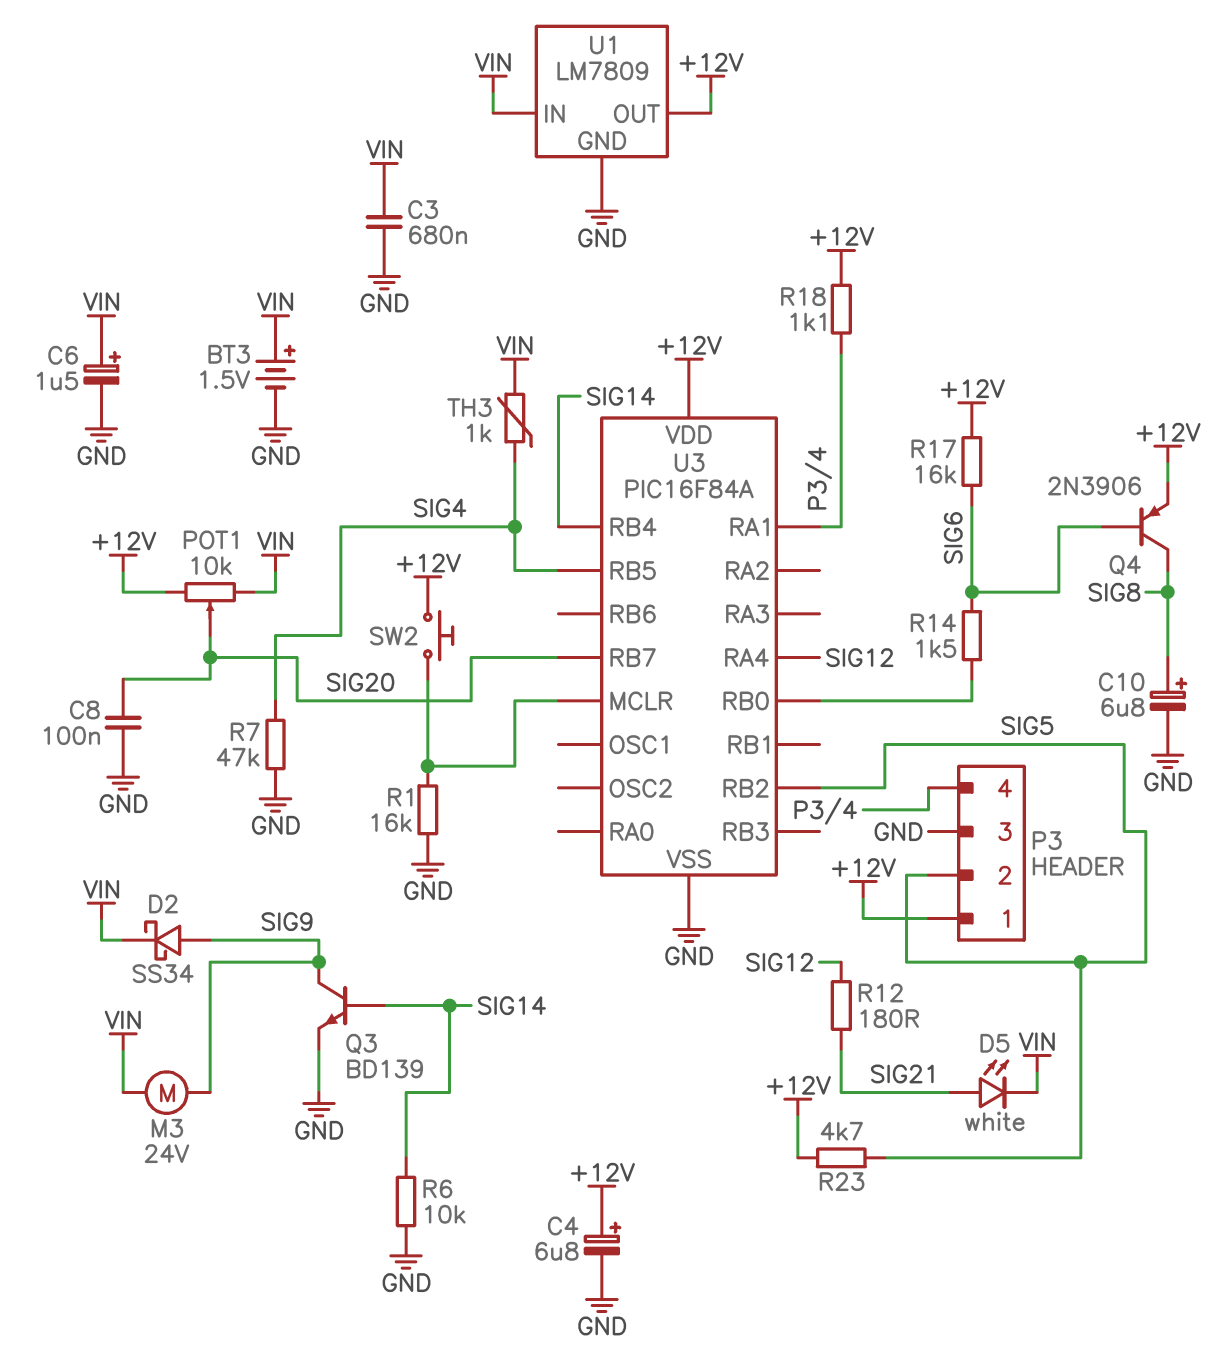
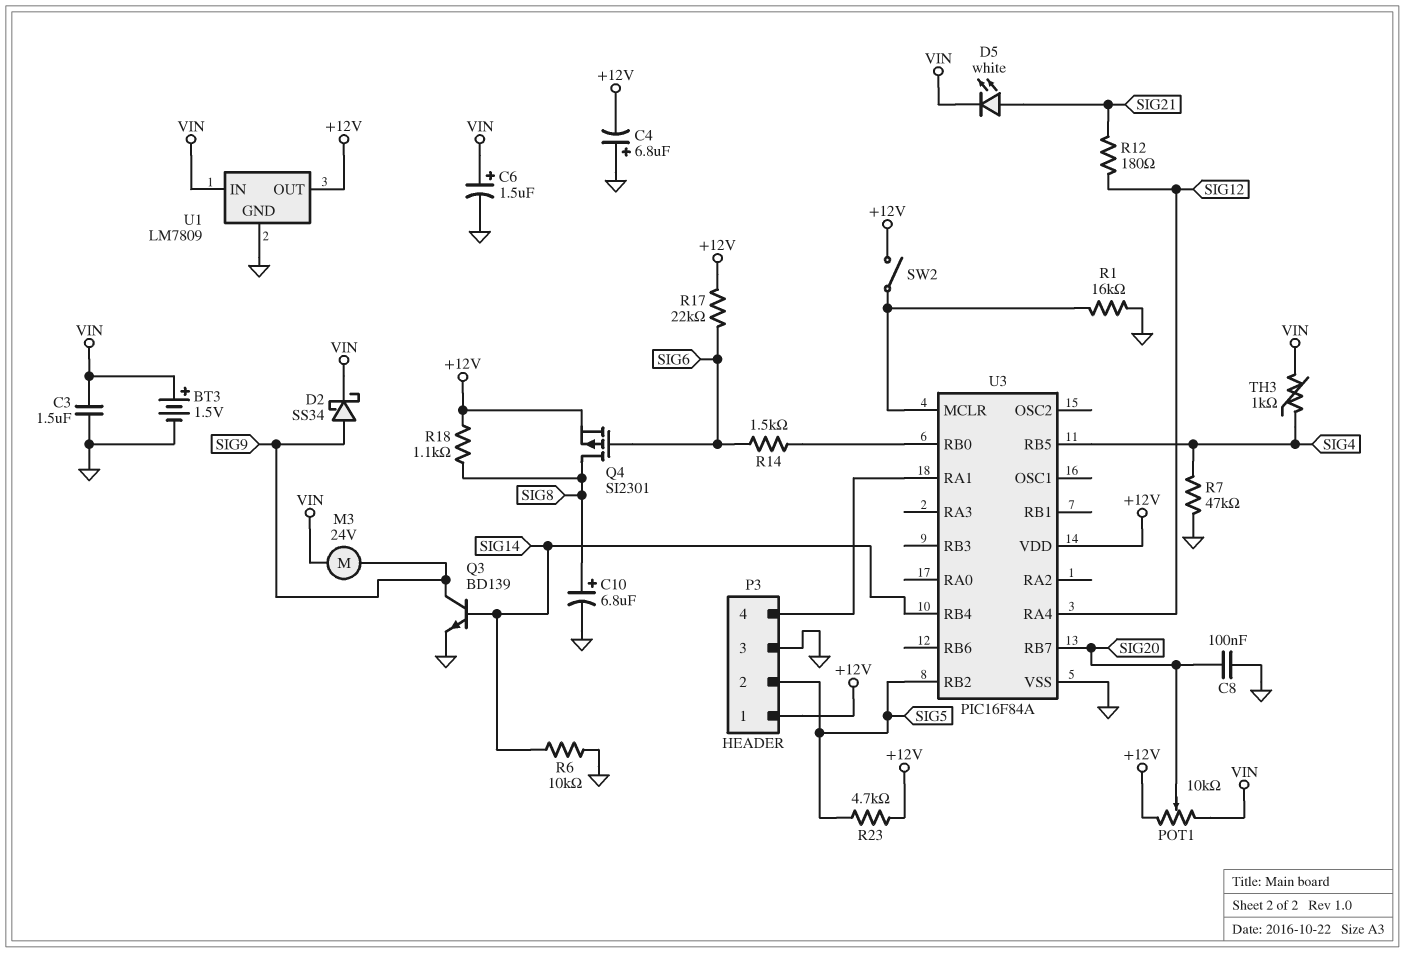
C3: 680nF (GND, VIN) -> 1.5uF (GND, VIN)
C4: 6.8uF (plus +12V, minus GND) -> 6.8uF (plus GND, minus +12V)
Q4: PNP 2N3906 (B SIG6, C SIG8, E +12V) -> PMOS SI2301 (G SIG6, D SIG8, S +12V)
R17: 16k (+12V, SIG6) -> 22k (+12V, SIG6)
R18: 1.1k (+12V, P3/4) -> 1.1k (+12V, SIG8)
SW2: button (+12V, U3/MCLR) -> switch (+12V, U3/MCLR)

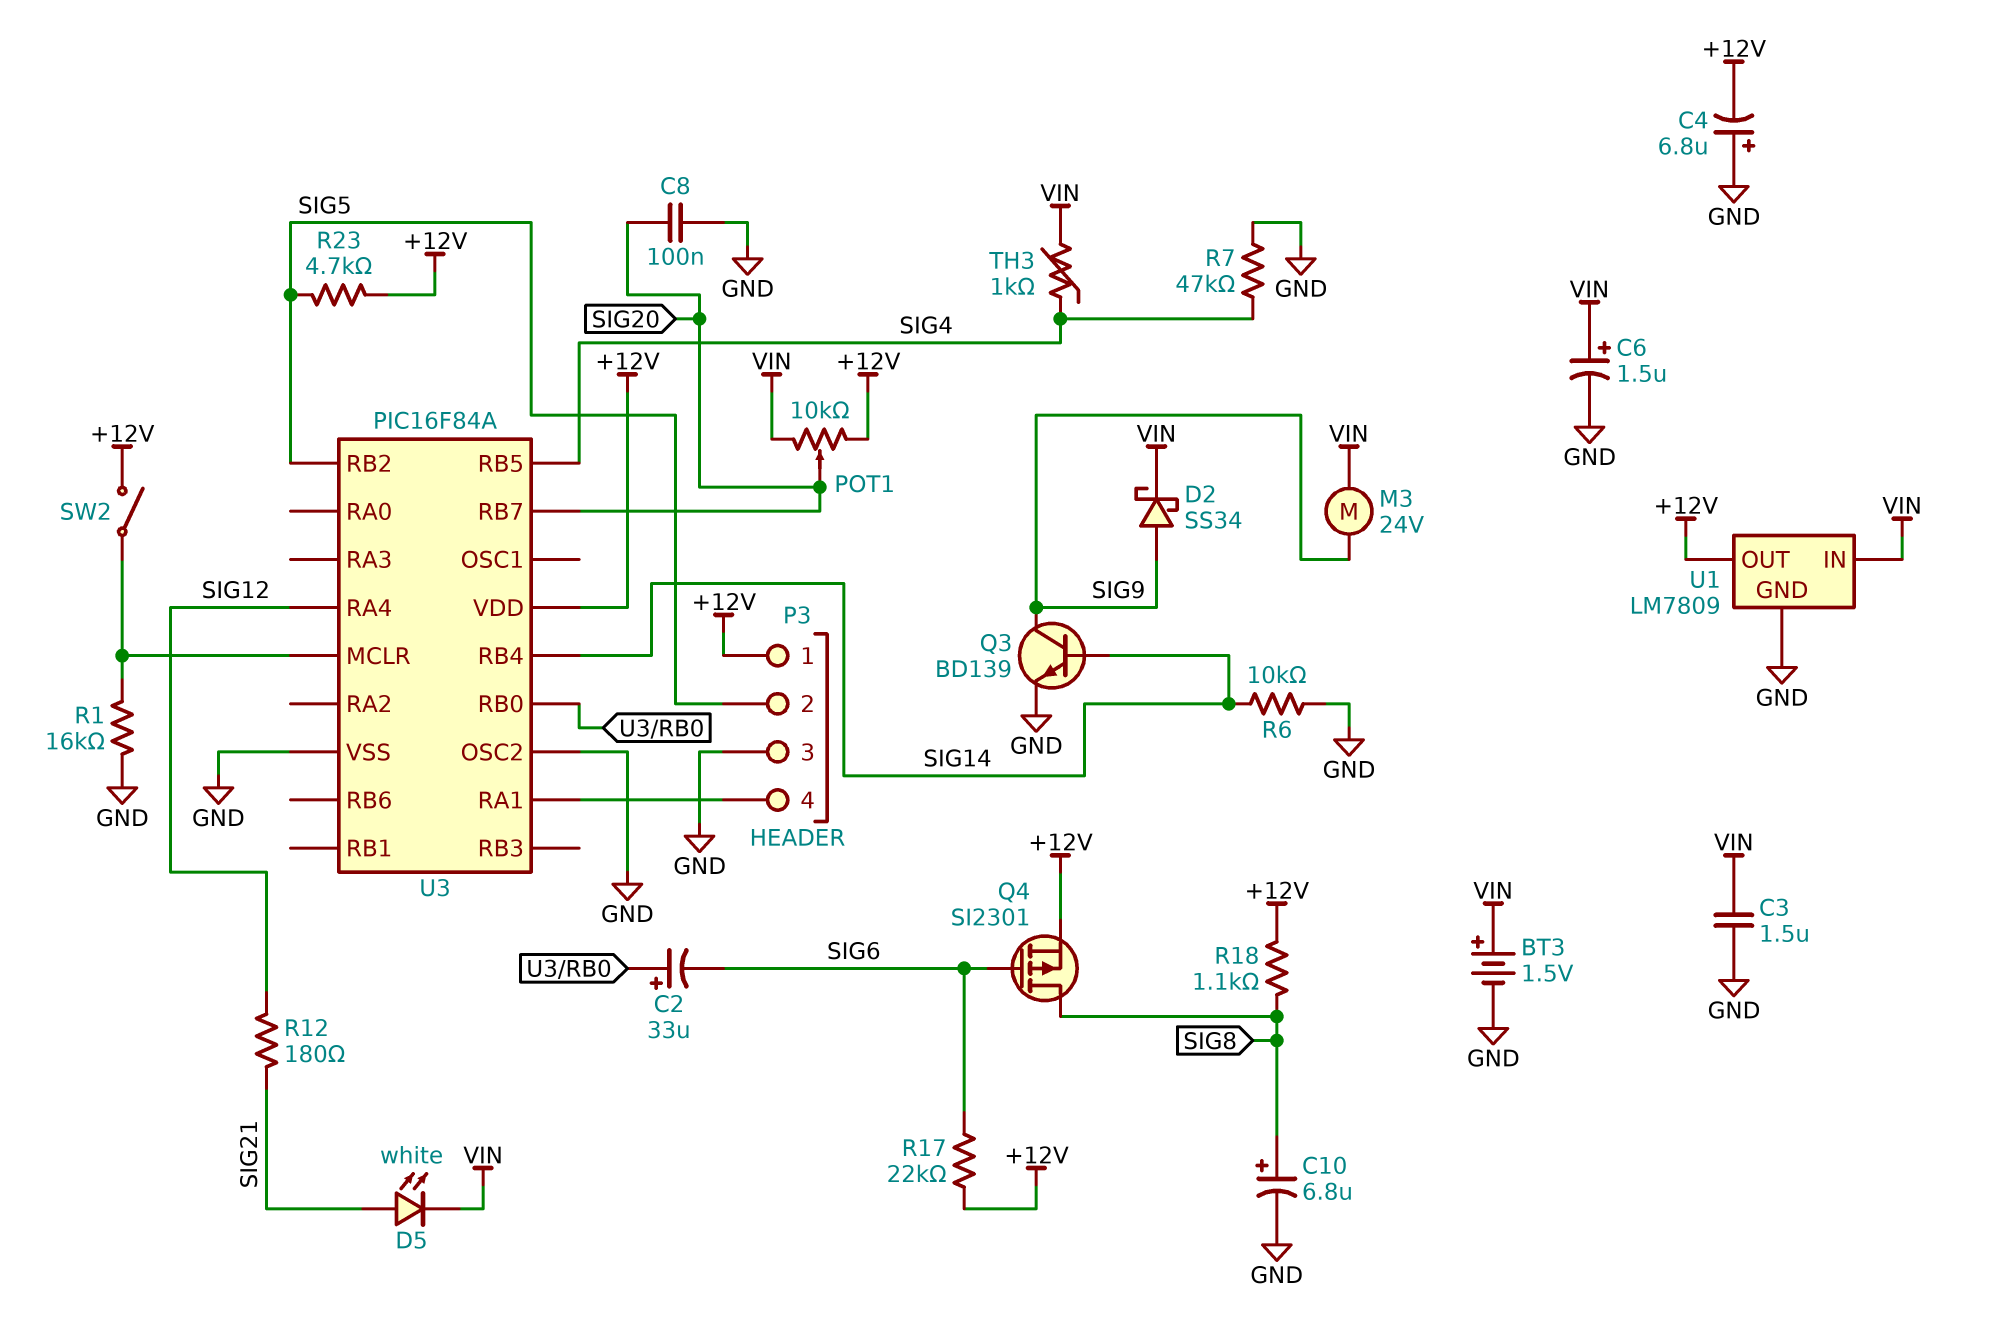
C2: none -> 33uF (plus U3/RB0, minus SIG6)
R14: 1.5k (SIG6, U3/RB0) -> none
U3 pin OSC2: none -> GND

